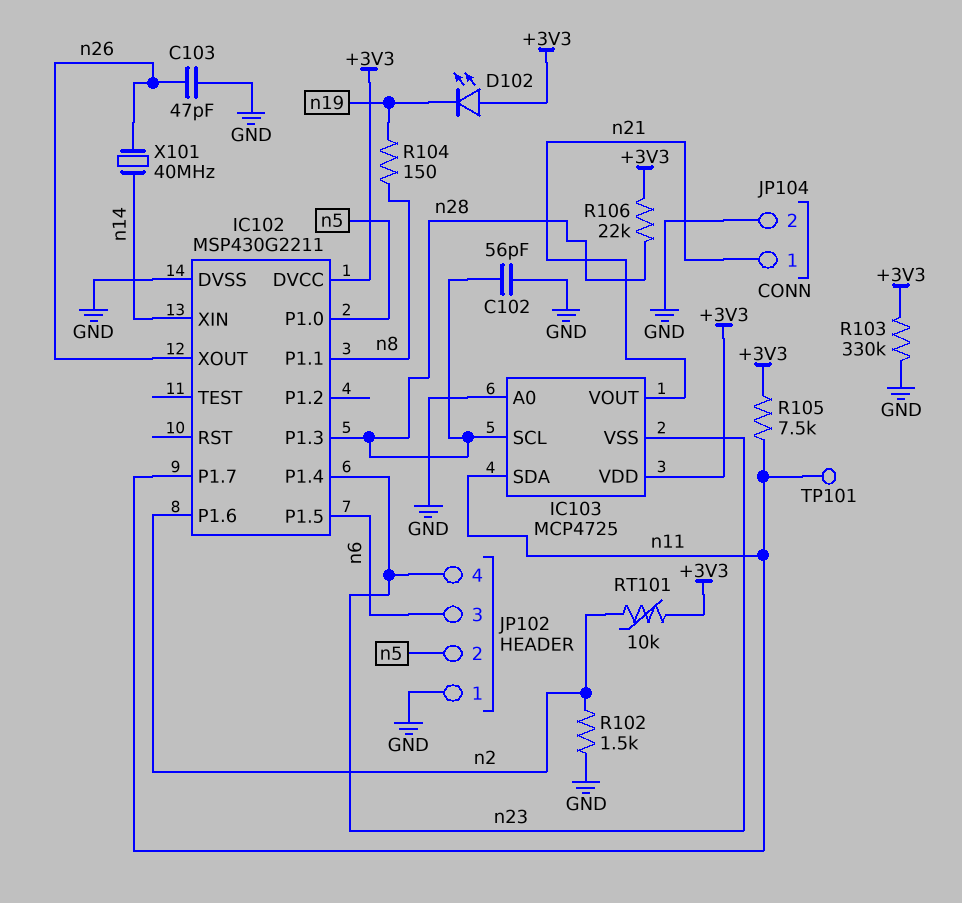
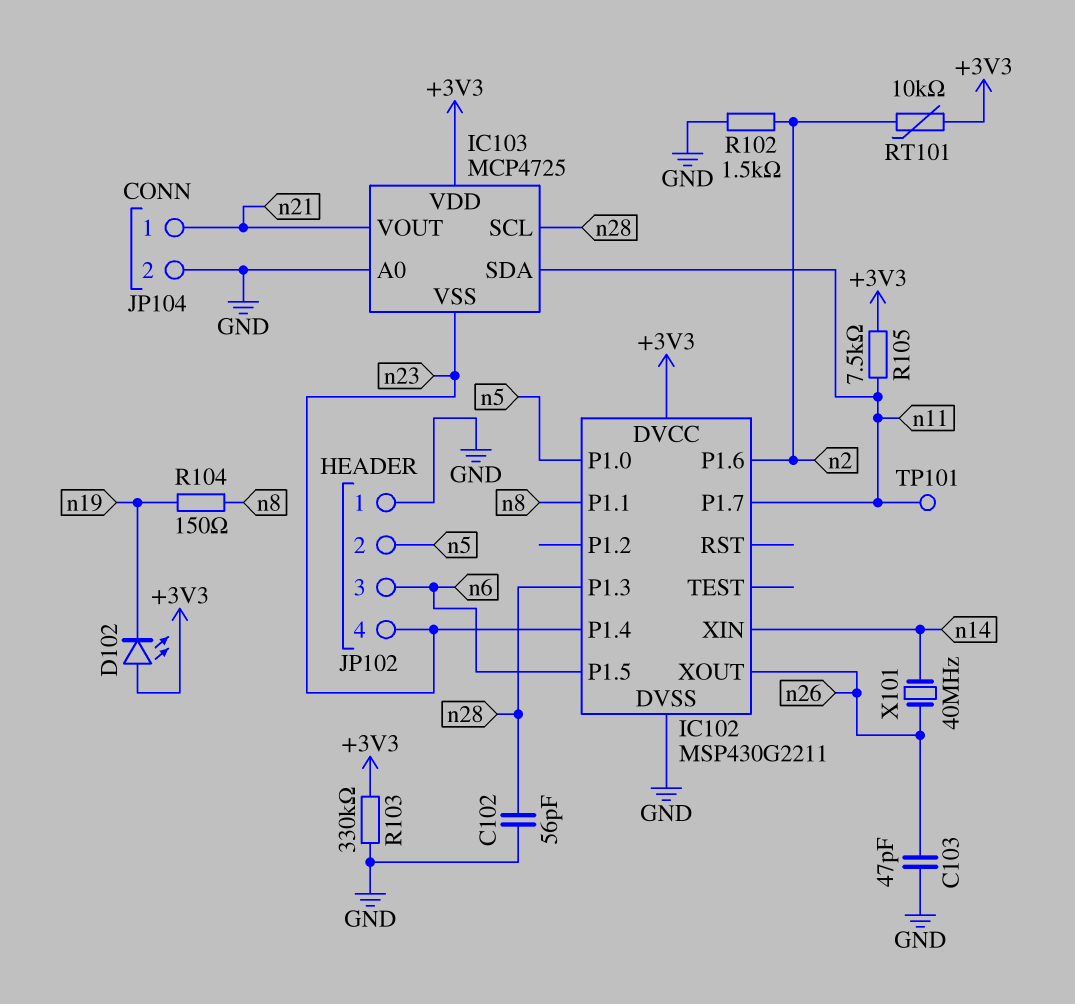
R106: 22k (+3V3, n28) -> none

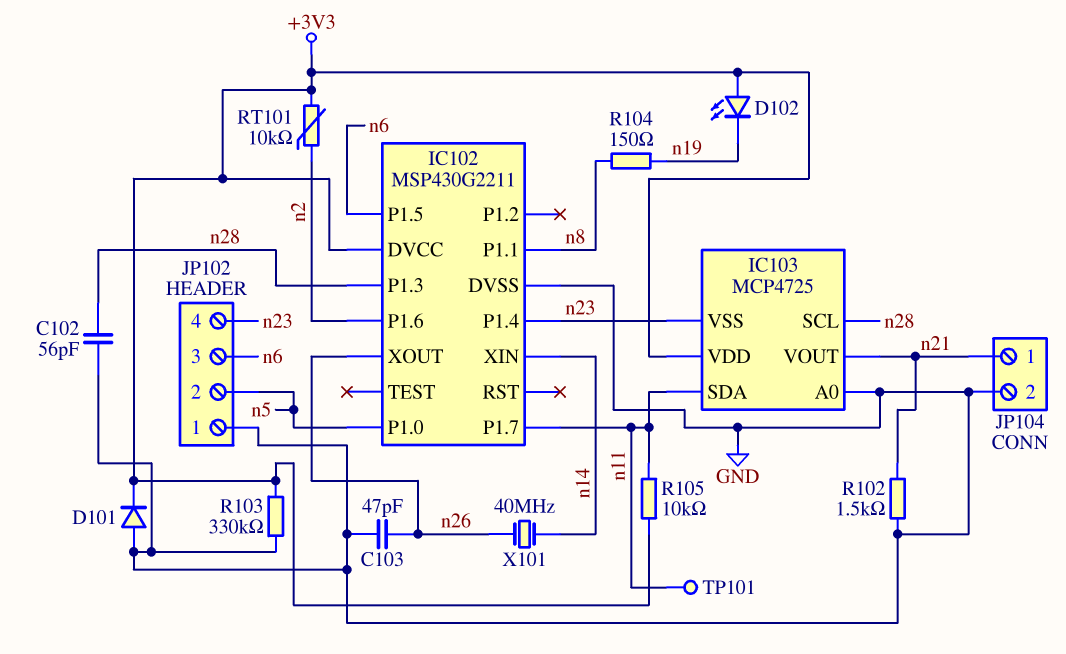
D101: none -> diode (A GND, K +3V3)
R102: 1.5k (GND, n2) -> 1.5k (GND, n21)
R105: 7.5k (+3V3, n11) -> 10k (+3V3, n11)

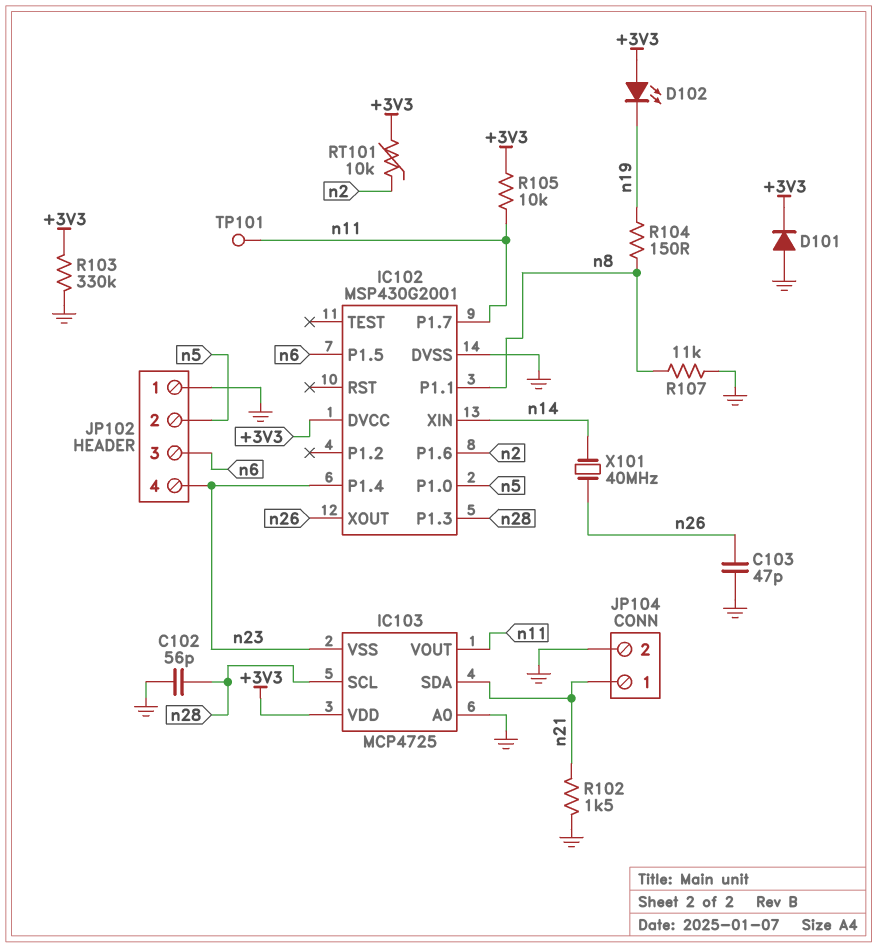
IC102: MSP430G2211 -> MSP430G2001
IC103 pin SDA: n11 -> n21
IC103 pin VOUT: n21 -> n11
R107: none -> 11k (GND, n8)

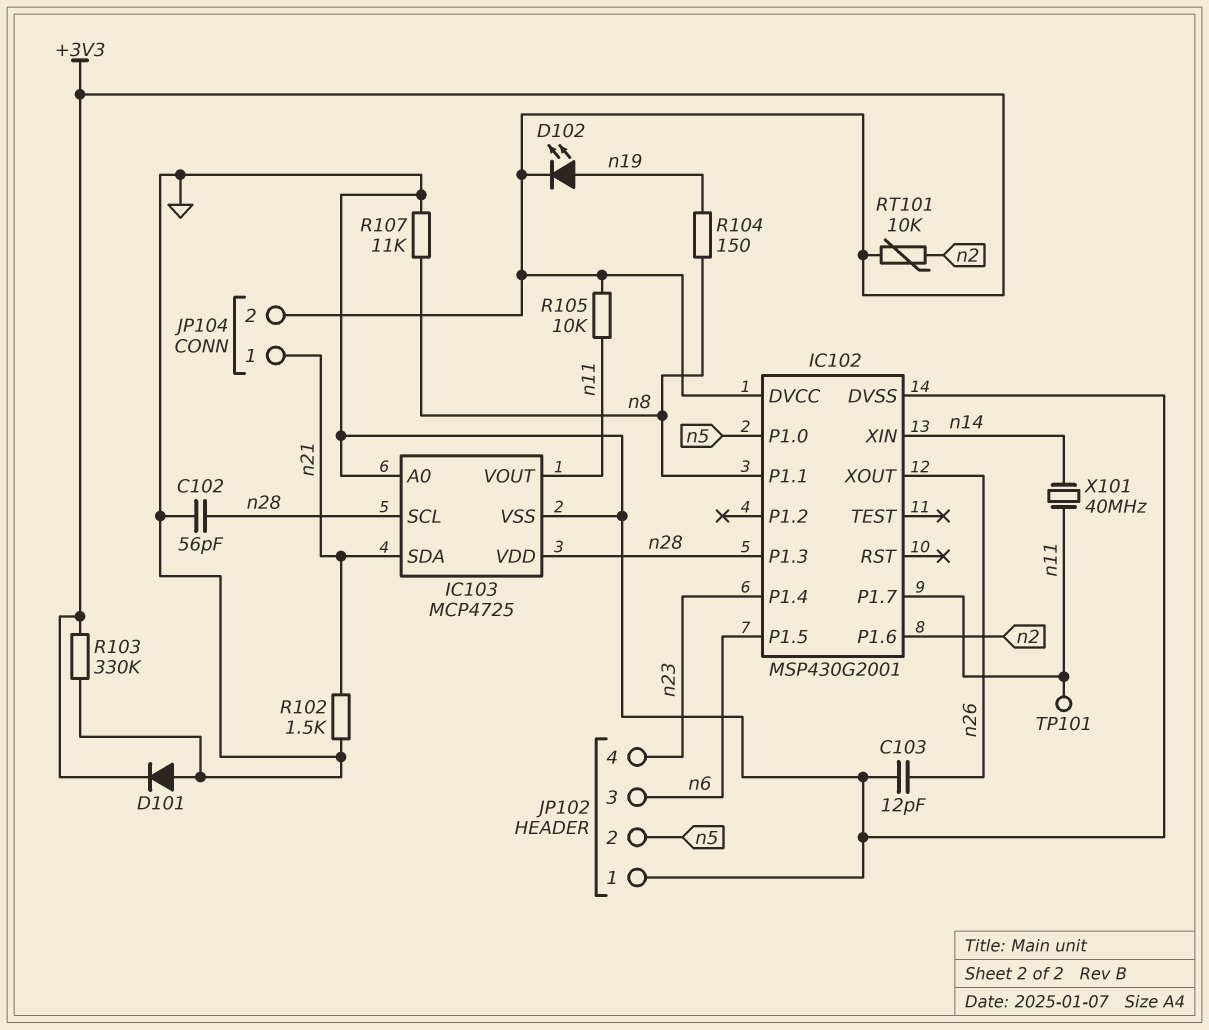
C103: 47pF (GND, n26) -> 12pF (GND, n26)
D102: LED (A +3V3, K n19) -> LED (A n19, K +3V3)
IC103 pin VDD: +3V3 -> n28
IC103 pin VSS: n23 -> GND
JP104 pin 2: GND -> +3V3
X101: 40MHz (n14, n26) -> 40MHz (n11, n14)

